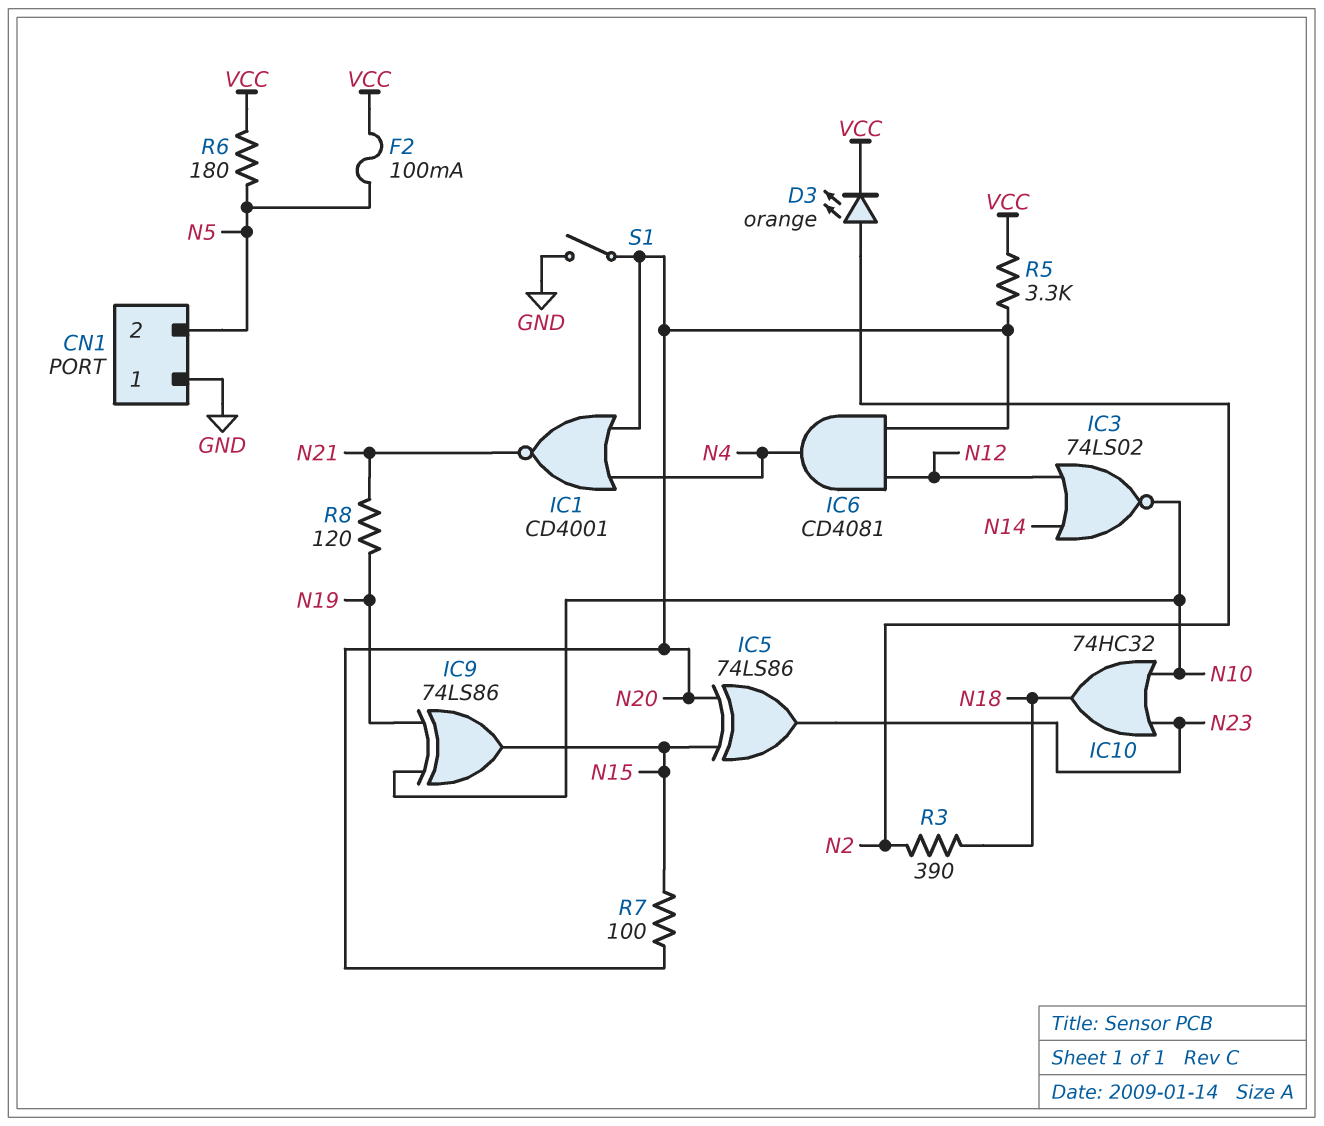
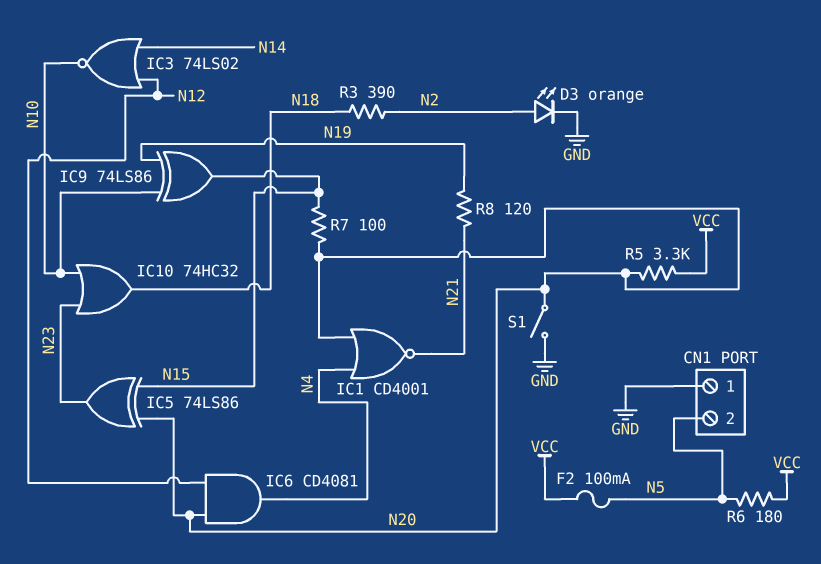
D3: LED orange (A N2, K VCC) -> LED orange (A N2, K GND)

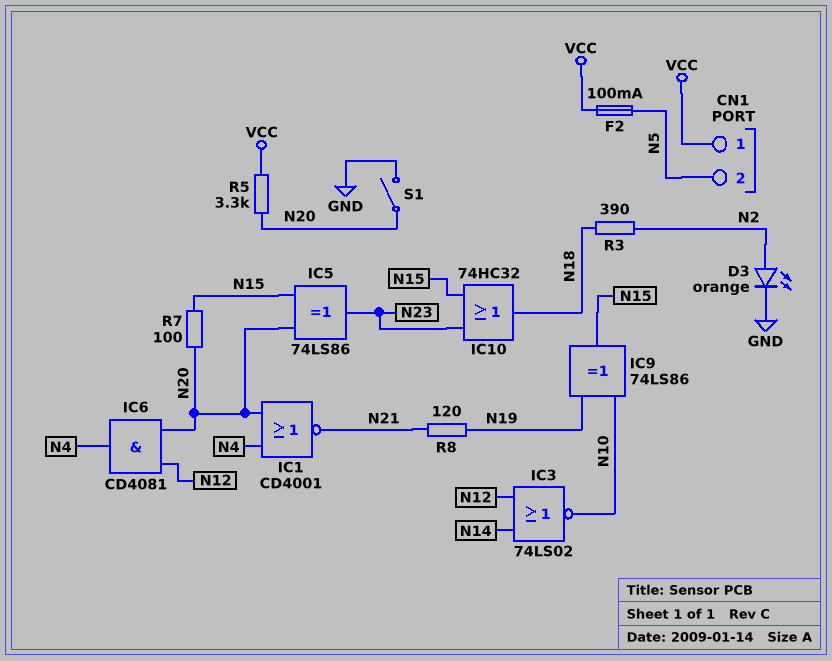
CN1 pin 1: GND -> VCC
IC10: OR 74HC32 (in N10, in N23, out N18) -> OR 74HC32 (in N15, in N23, out N18)
R6: 180 (N5, VCC) -> none

